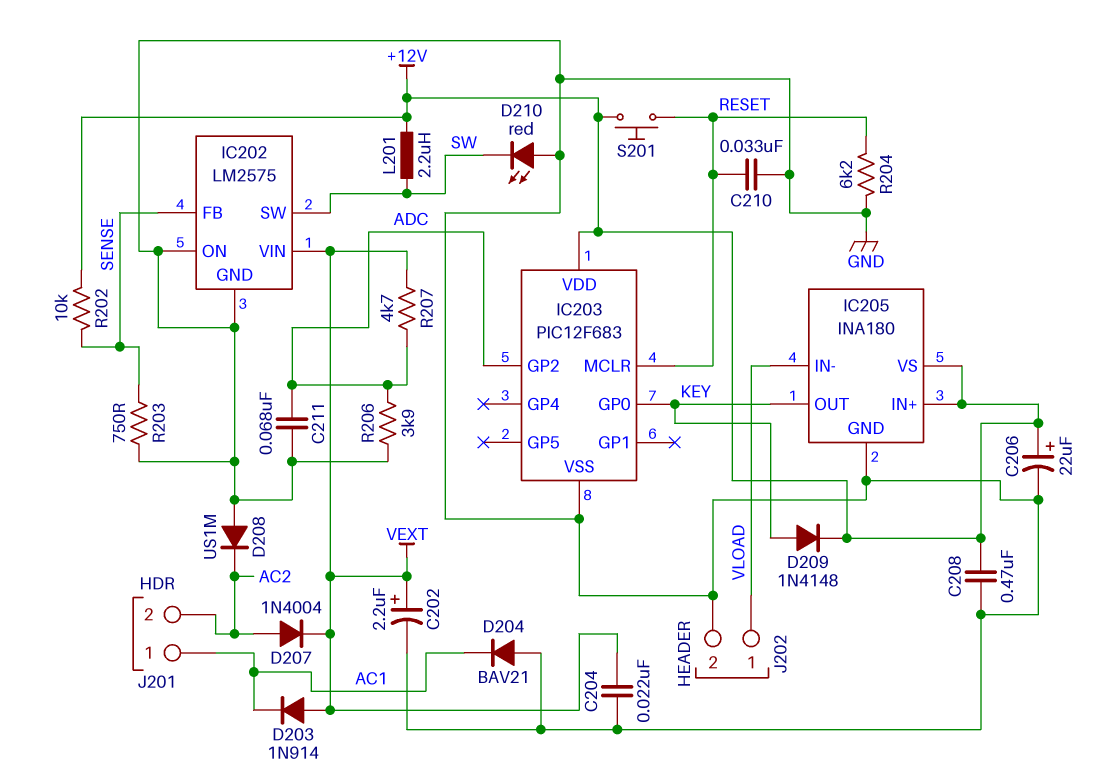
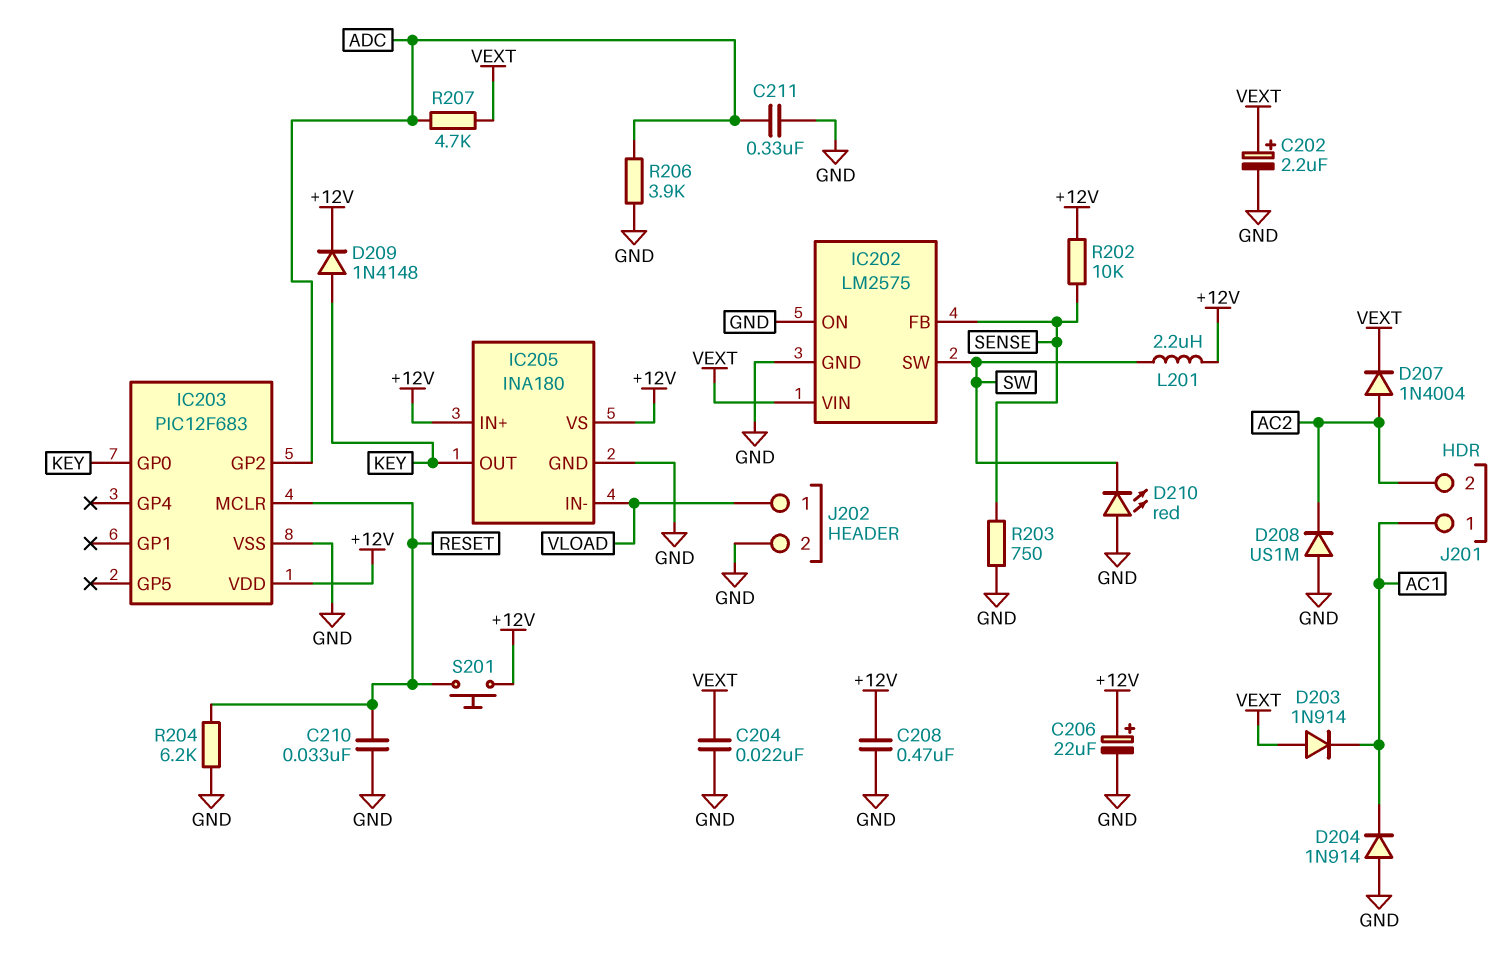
C211: 68nF (ADC, GND) -> 330nF (ADC, GND)
D204: diode BAV21 (A GND, K AC1) -> diode 1N914 (A GND, K AC1)

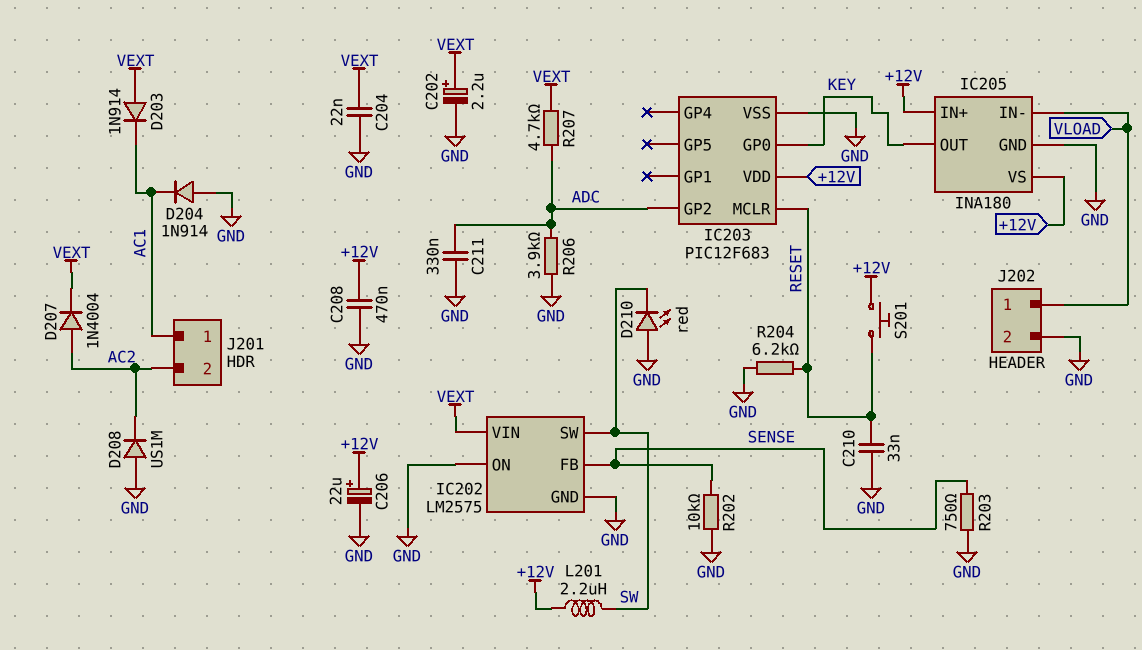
D209: diode 1N4148 (A KEY, K +12V) -> none
R202: 10k (+12V, SENSE) -> 10k (GND, SENSE)

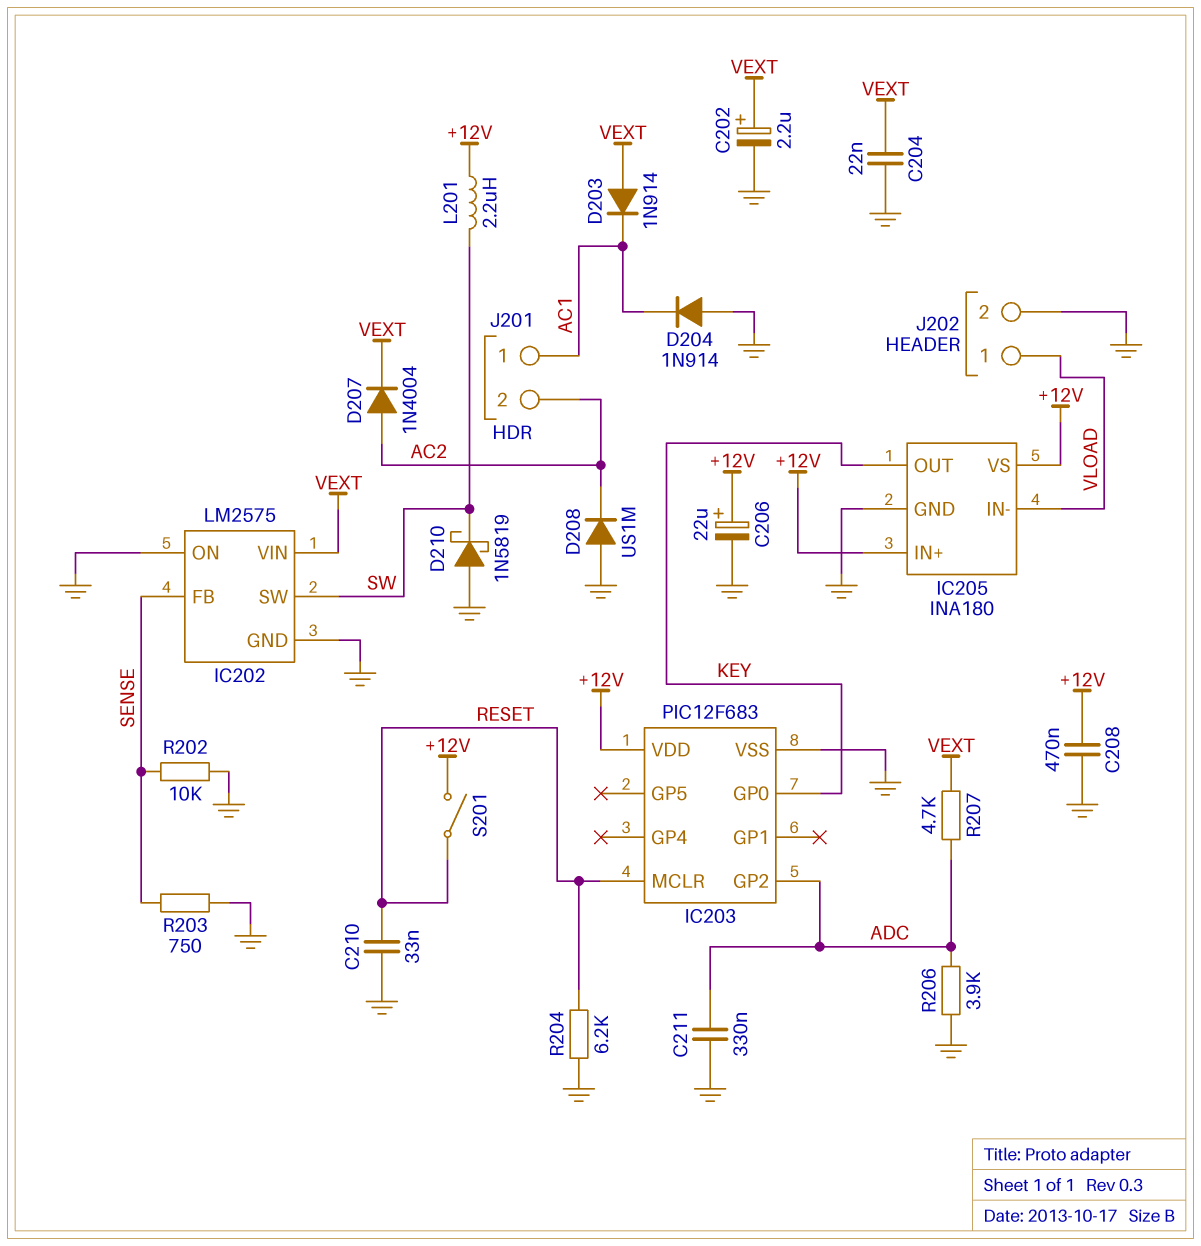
D210: LED red (A GND, K SW) -> schottky 1N5819 (A GND, K SW)
S201: button (+12V, RESET) -> switch (+12V, RESET)

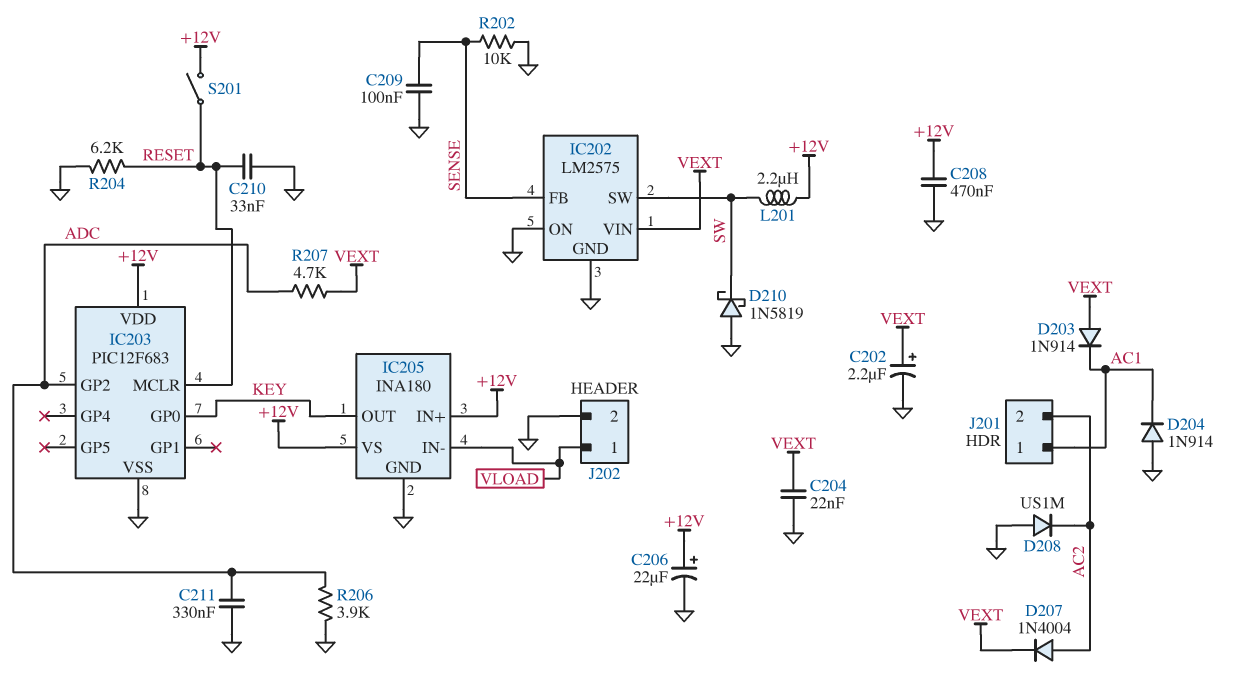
C209: none -> 100nF (GND, SENSE)
R203: 750 (GND, SENSE) -> none

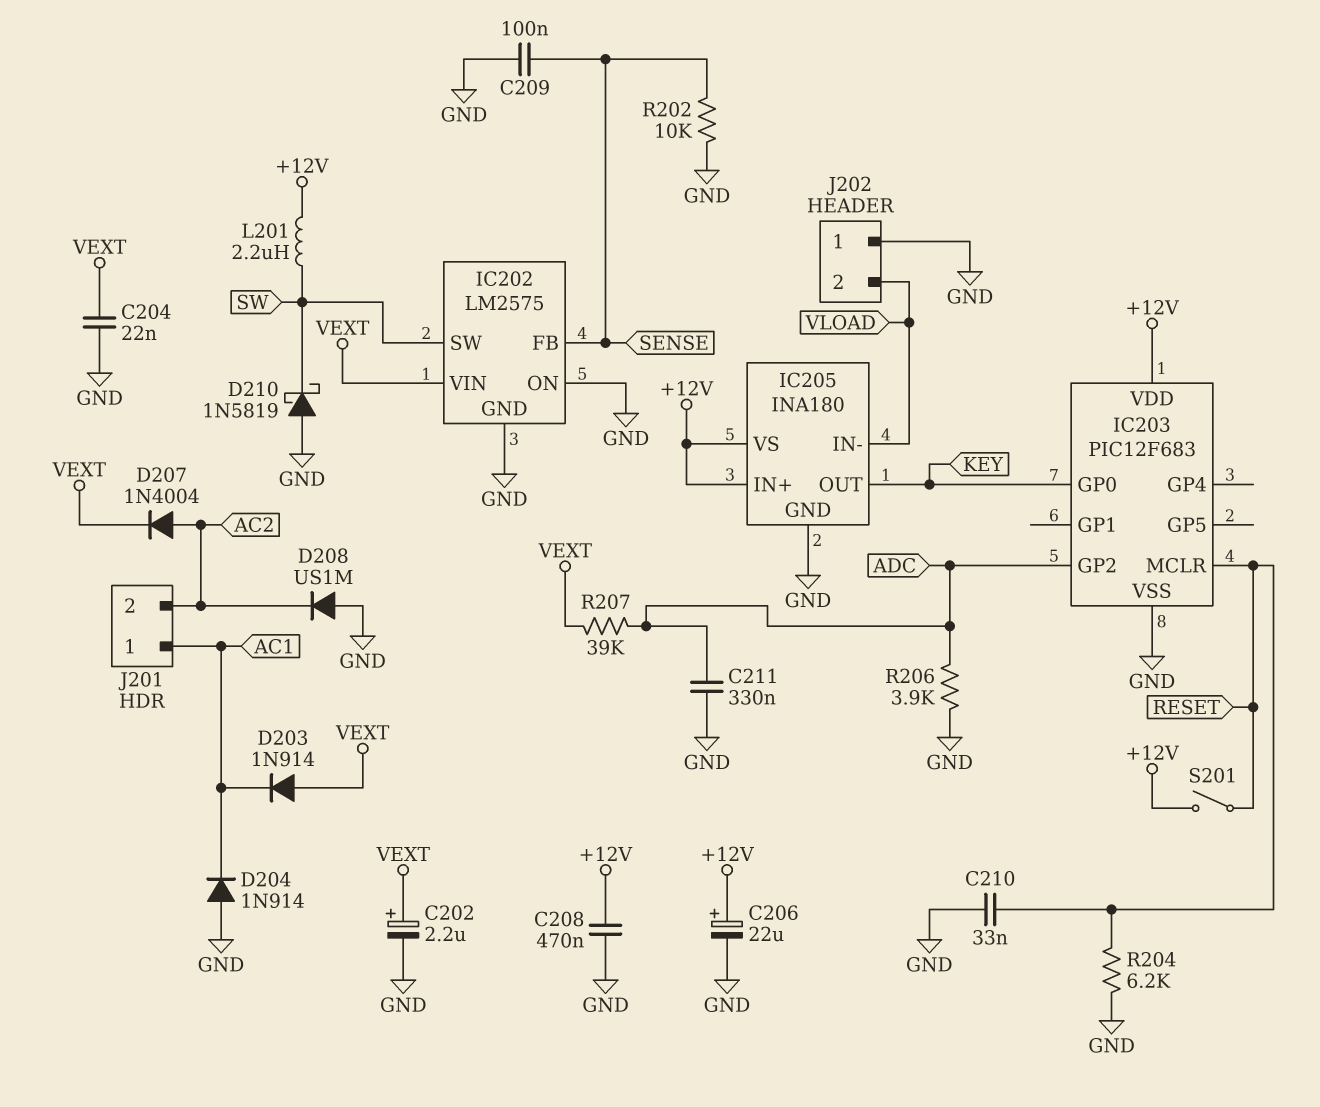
J202 pin 1: VLOAD -> GND
J202 pin 2: GND -> VLOAD
R207: 4.7k (ADC, VEXT) -> 39k (ADC, VEXT)

